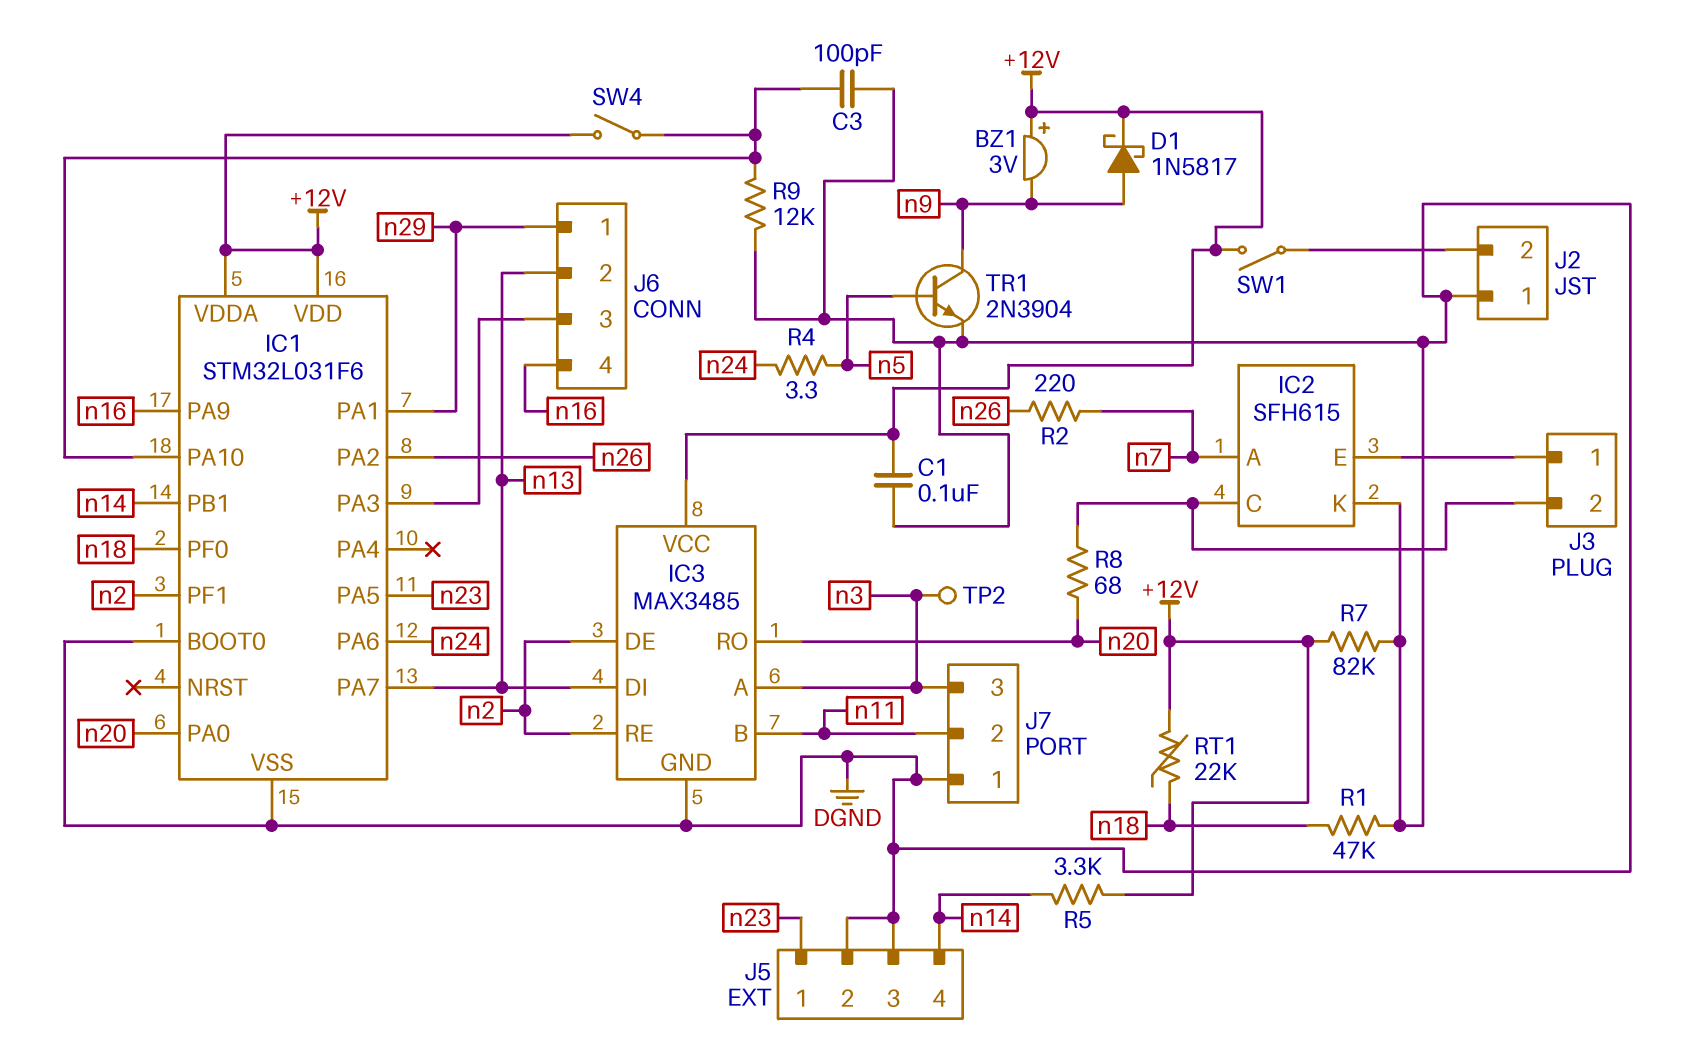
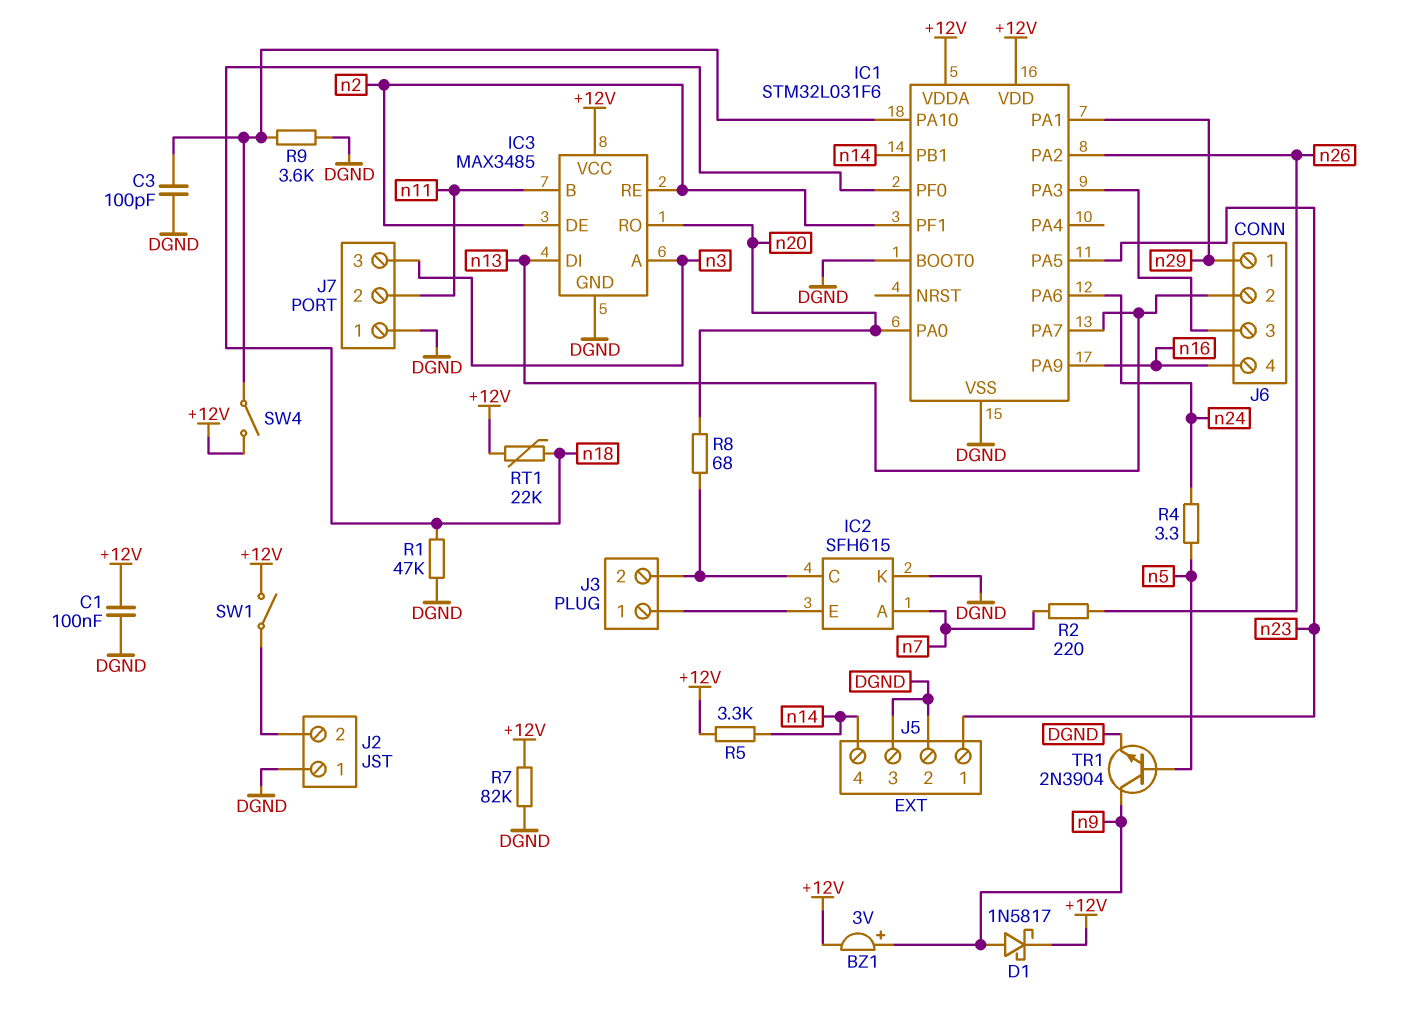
BZ1: buzzer 3V (plus +12V, minus n9) -> buzzer 3V (plus n9, minus +12V)
R9: 12k (DGND, IC1/PA10) -> 3.6k (DGND, IC1/PA10)
TP2: test point (n3) -> none

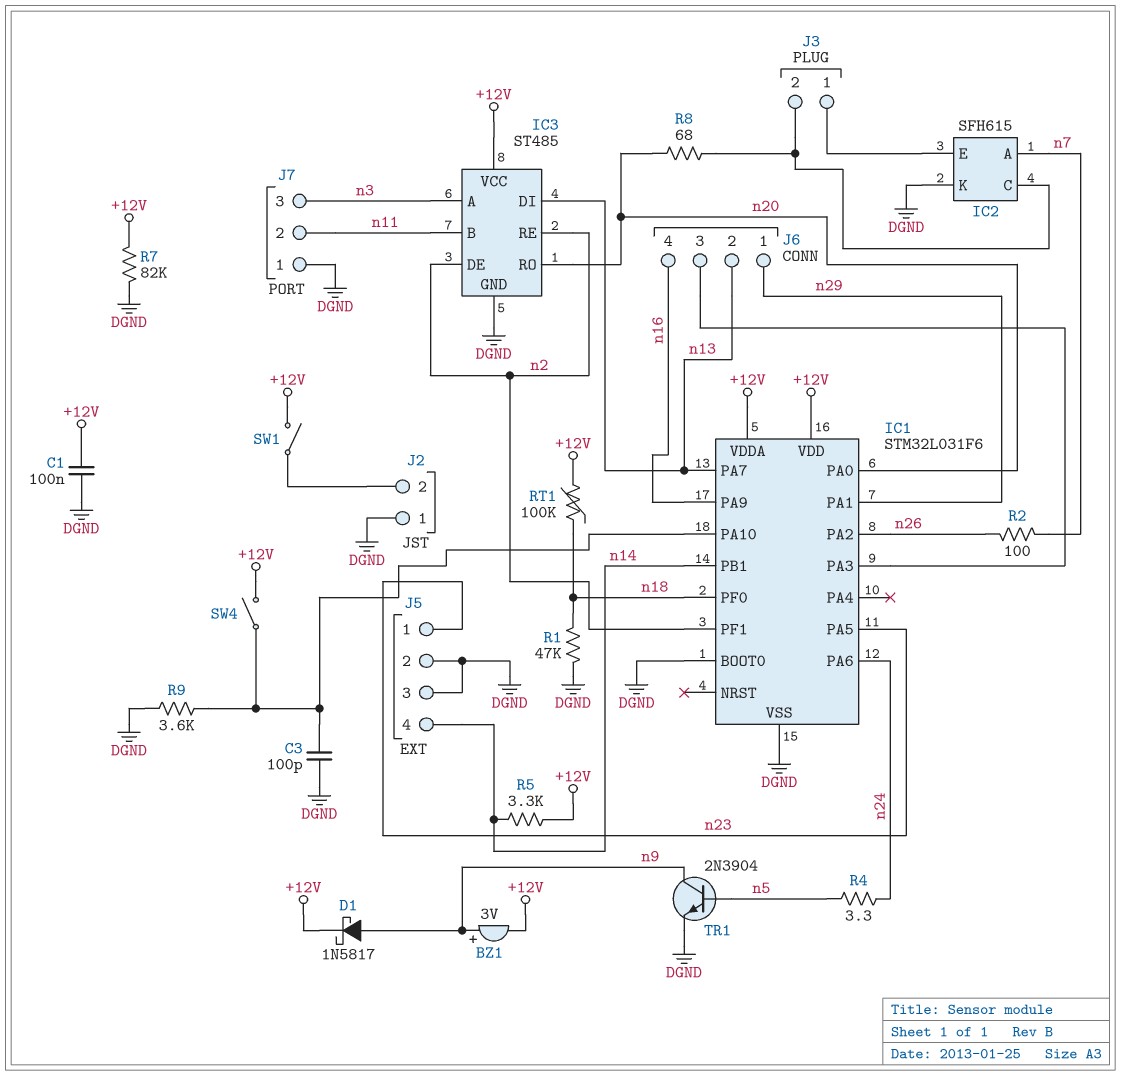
IC3: MAX3485 -> ST485
R2: 220 (n7, n26) -> 100 (n7, n26)
RT1: 22k (+12V, n18) -> 100k (+12V, n18)

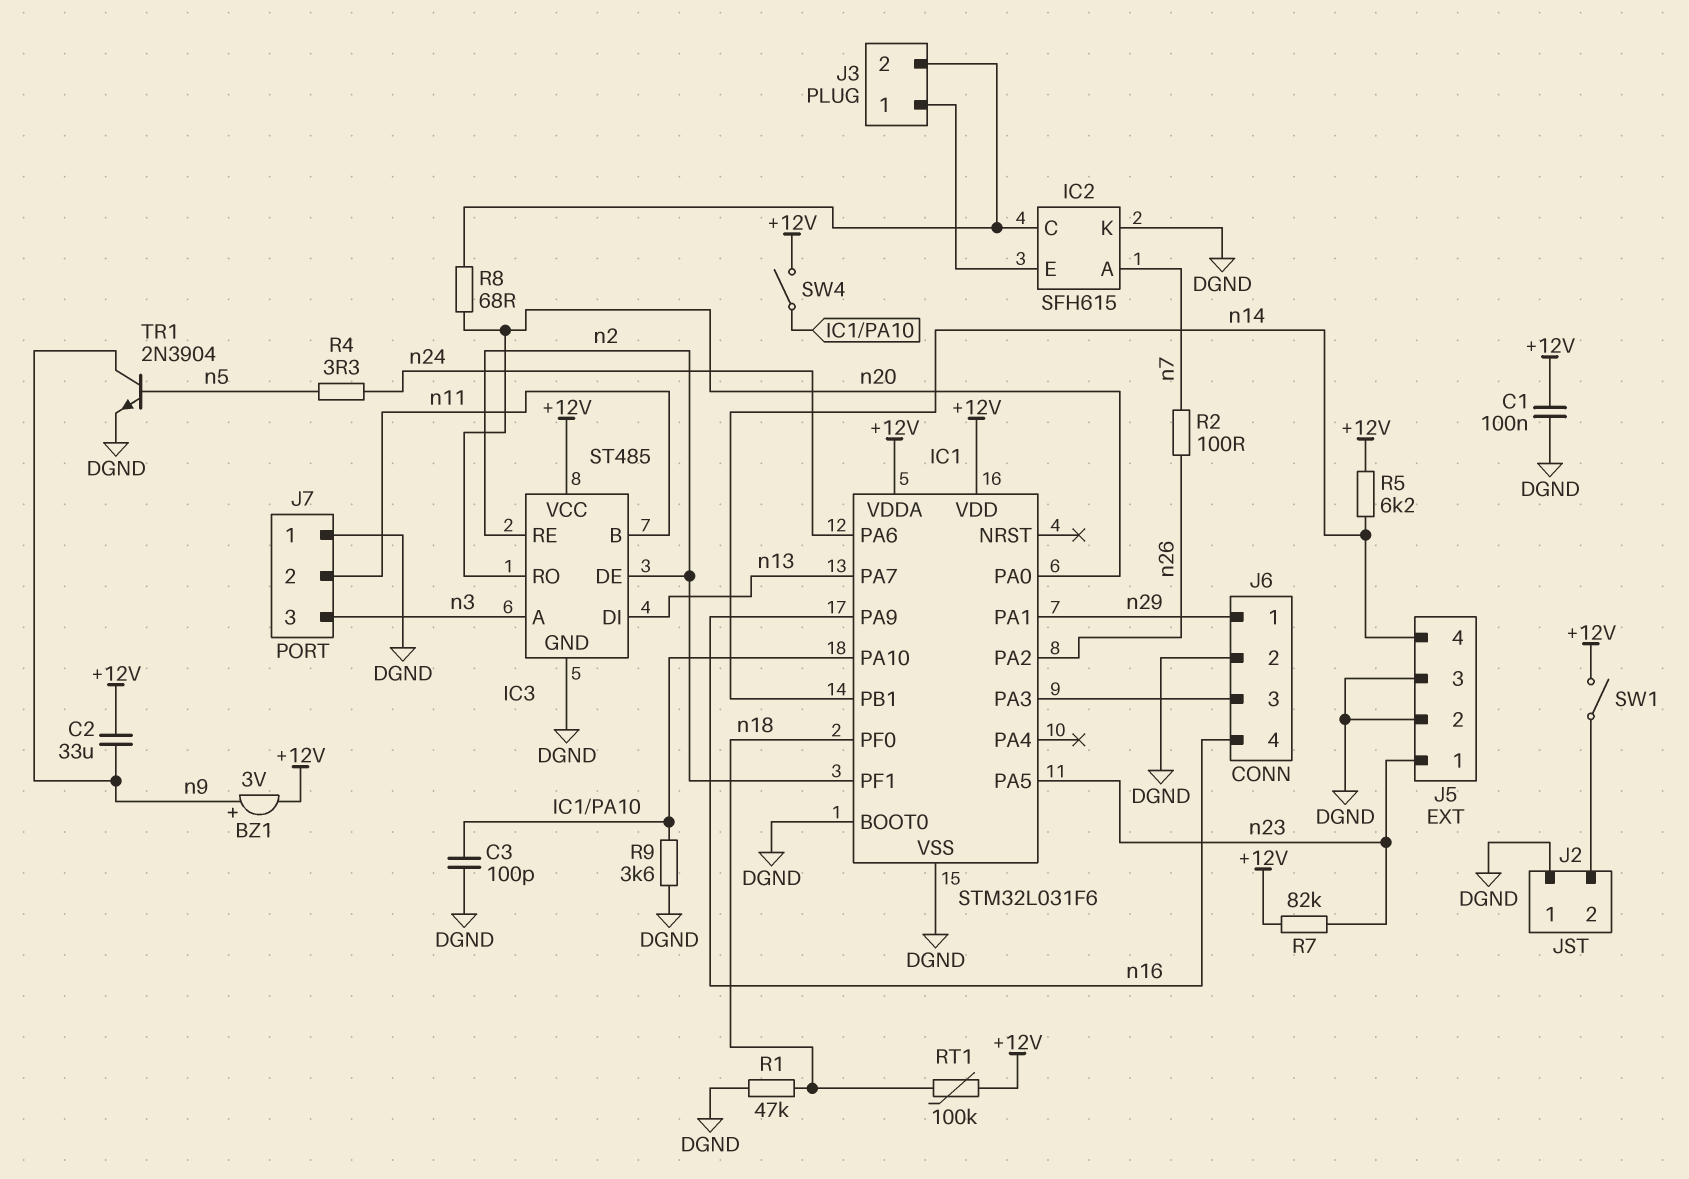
C2: none -> 33uF (+12V, n9)
D1: schottky 1N5817 (A n9, K +12V) -> none
J6 pin 2: n13 -> DGND
R5: 3.3k (+12V, n14) -> 6.2k (+12V, n14)
R7: 82k (+12V, DGND) -> 82k (+12V, n23)

